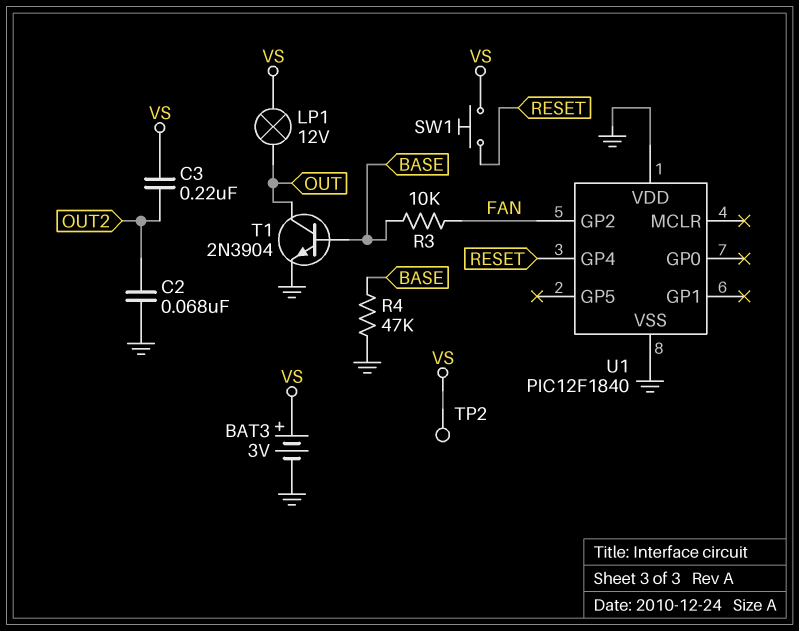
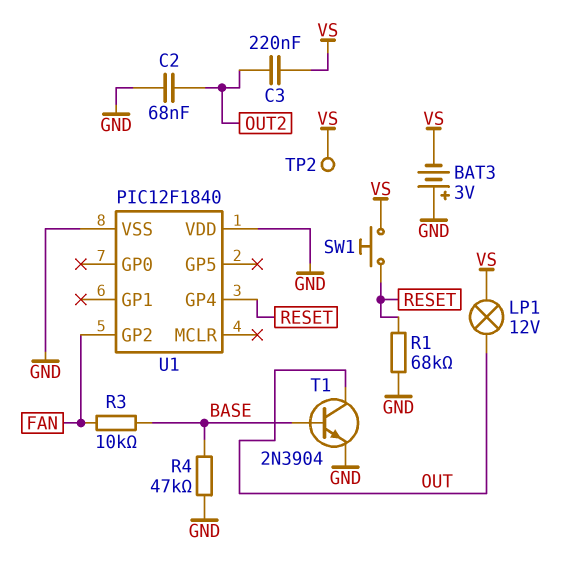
BAT3: 3V (plus VS, minus GND) -> 3V (plus GND, minus VS)
R1: none -> 68k (GND, RESET)

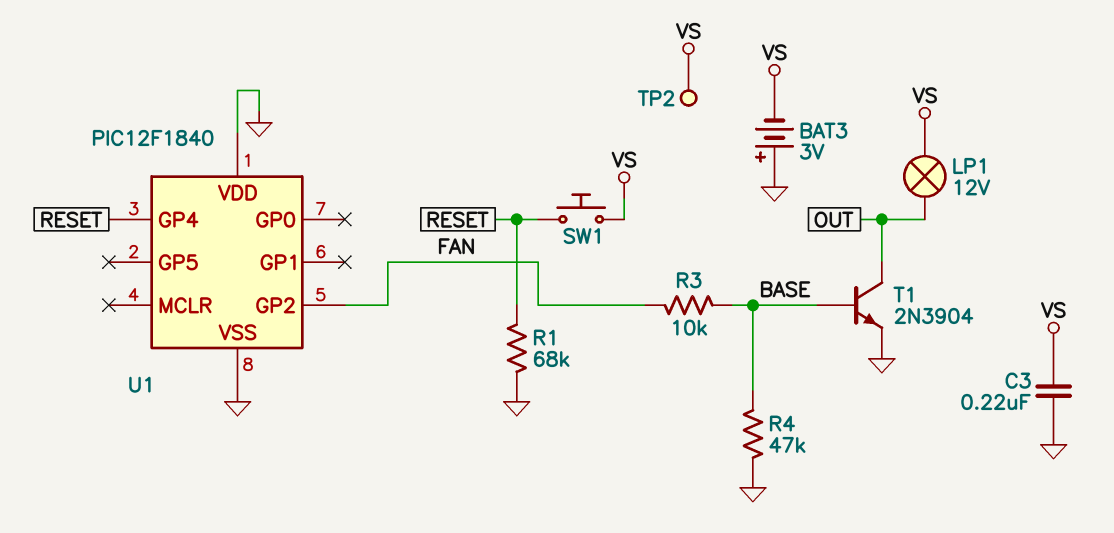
C2: 68nF (GND, OUT2) -> none
C3: 220nF (OUT2, VS) -> 220nF (GND, VS)

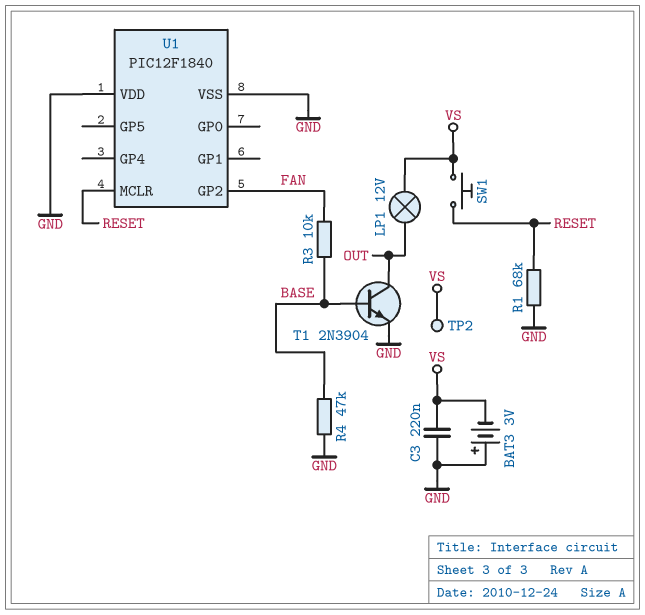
U1 pin GP4: RESET -> none
U1 pin MCLR: none -> RESET

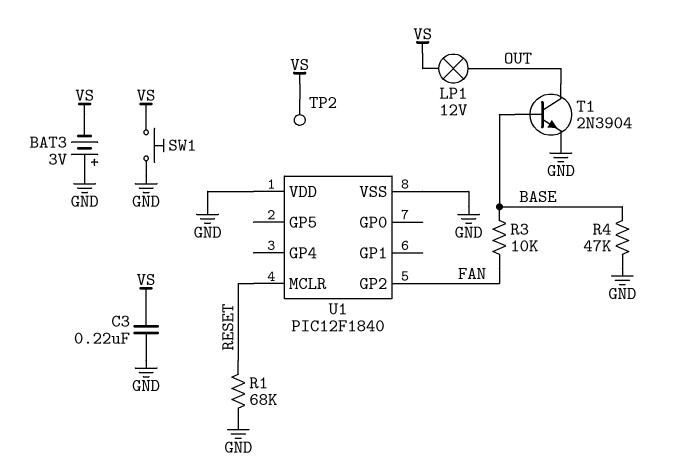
SW1: button (RESET, VS) -> button (GND, VS)

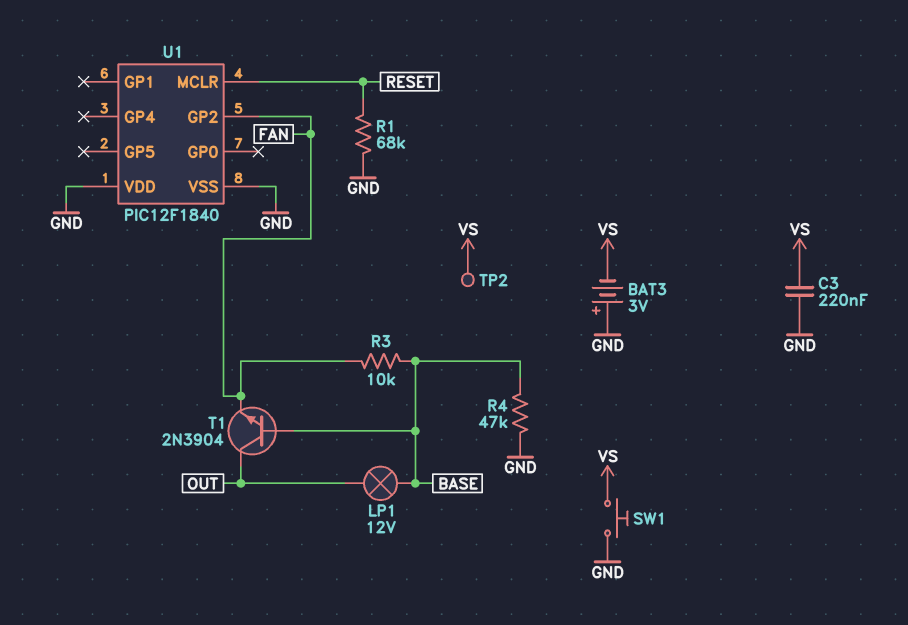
LP1: lamp 12V (OUT, VS) -> lamp 12V (BASE, OUT)
T1: NPN 2N3904 (B BASE, C OUT, E GND) -> NPN 2N3904 (B BASE, C OUT, E FAN)

